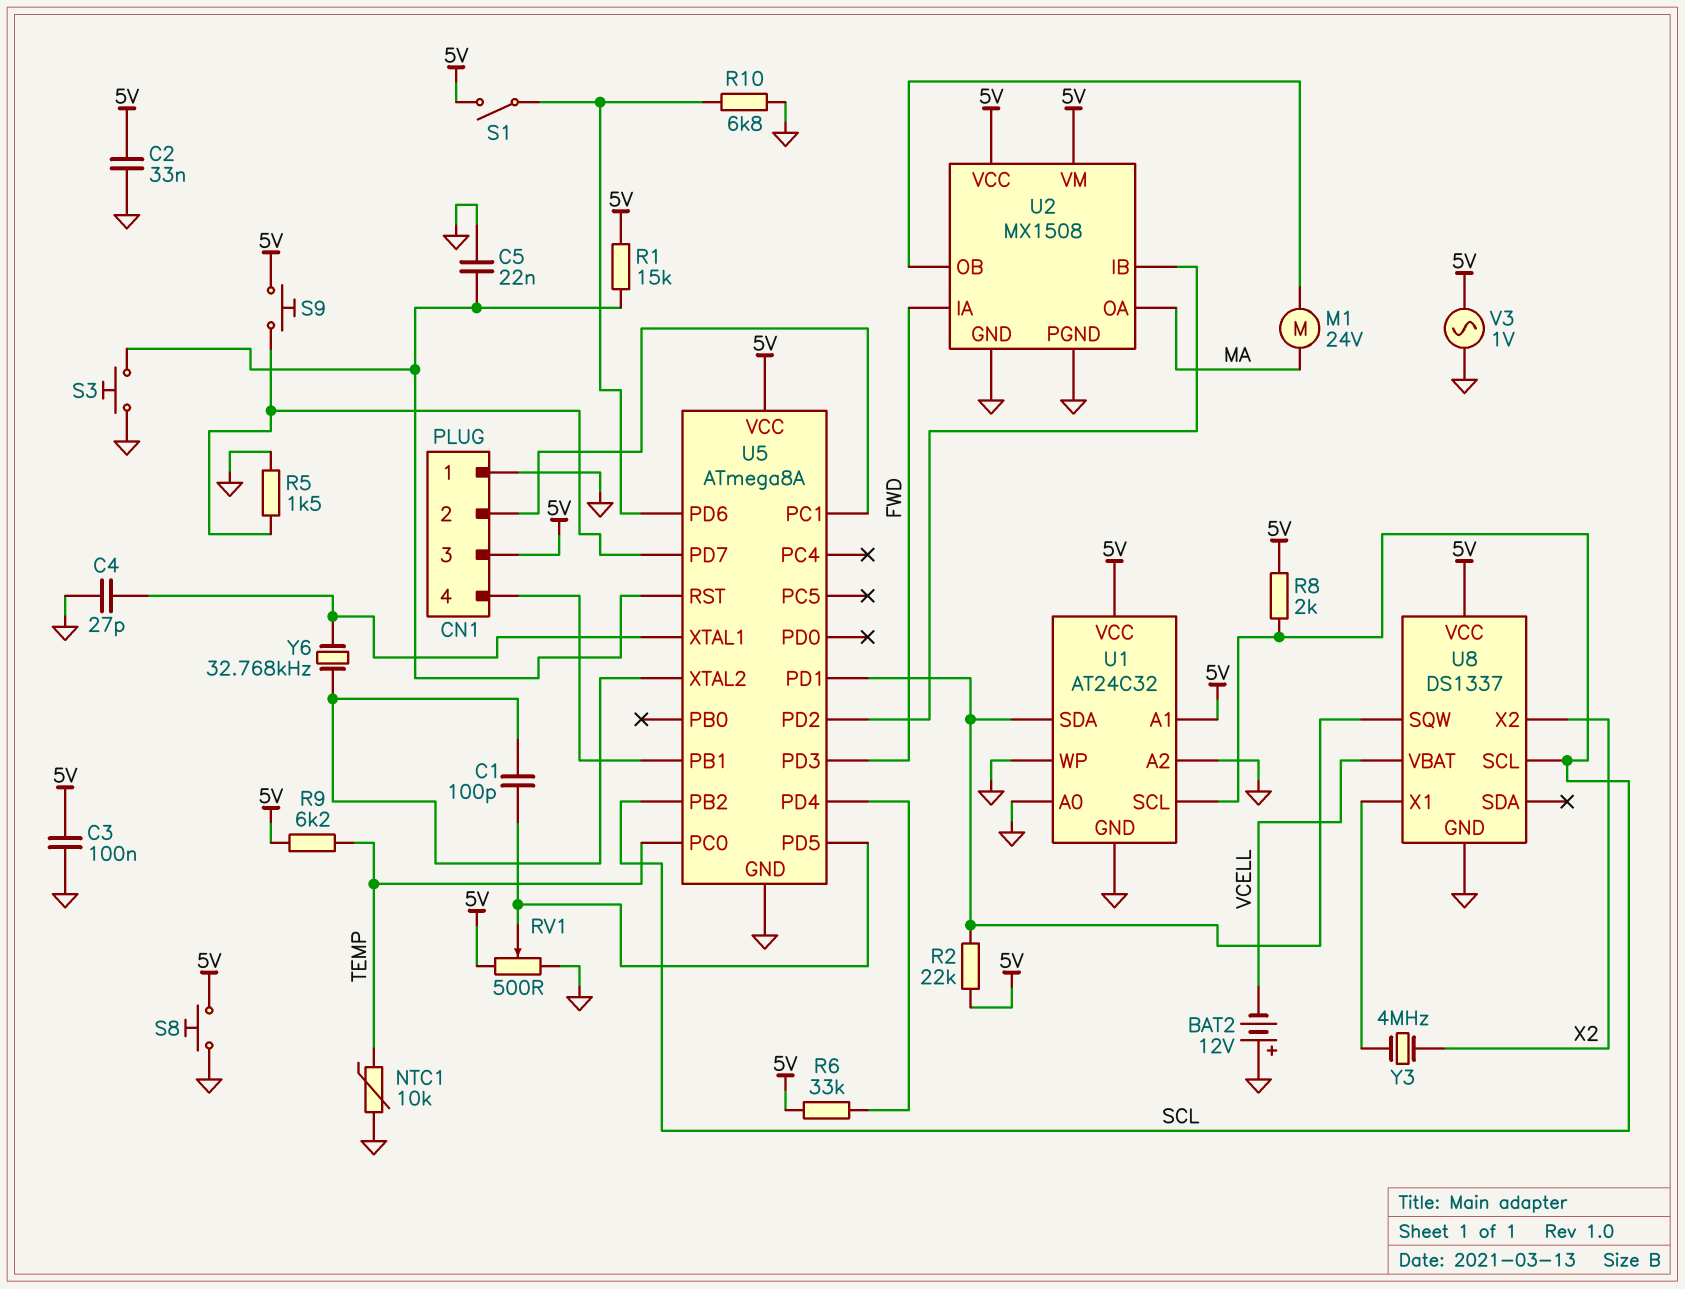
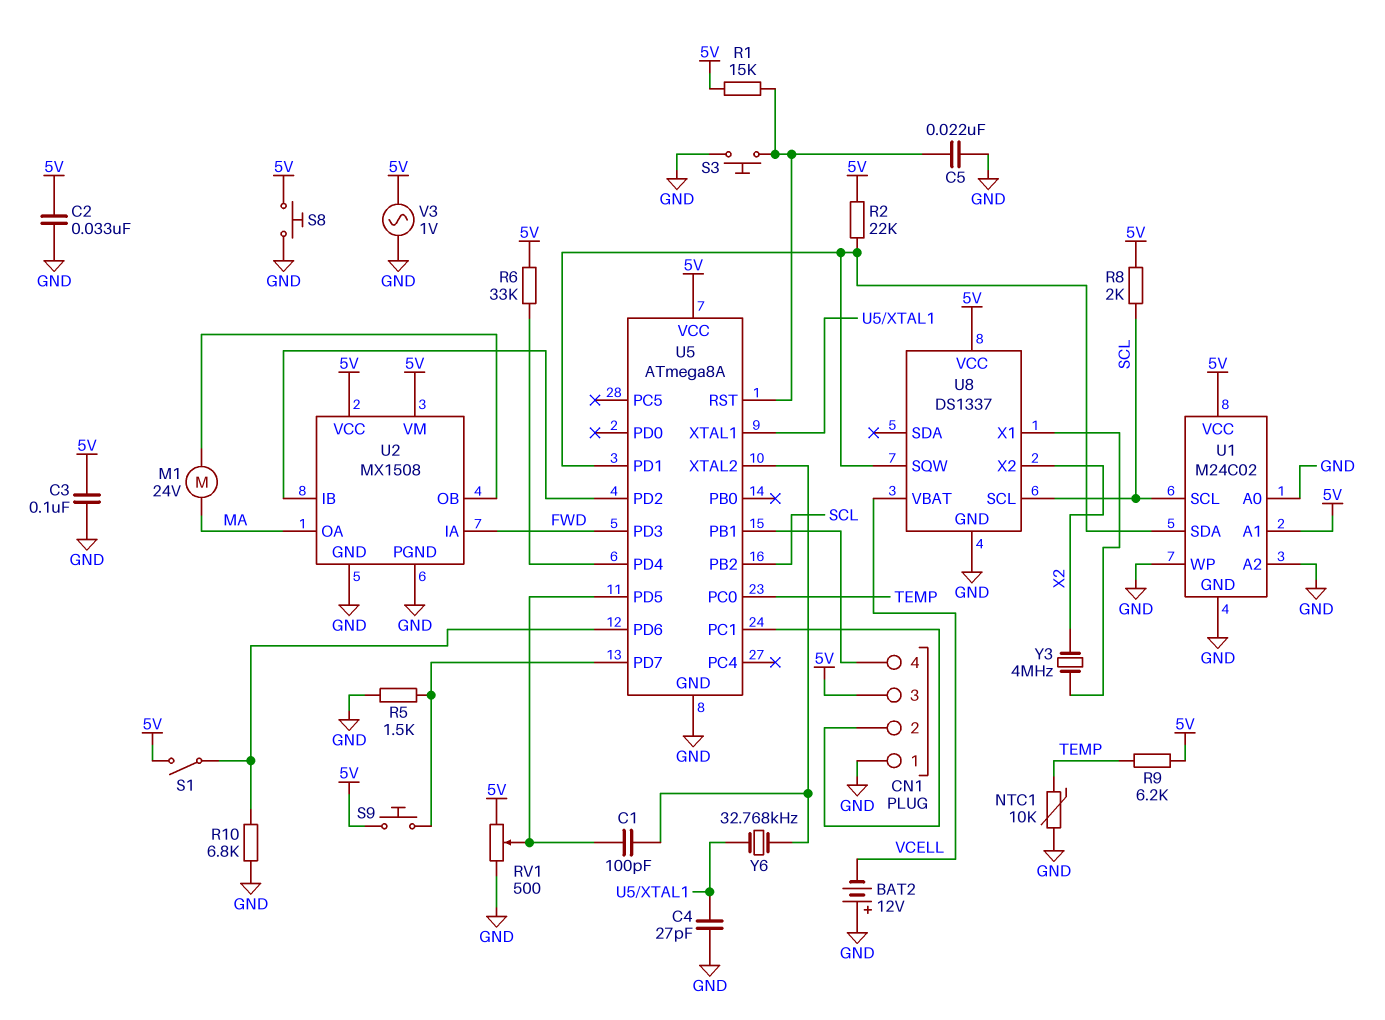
U1: AT24C32 -> M24C02

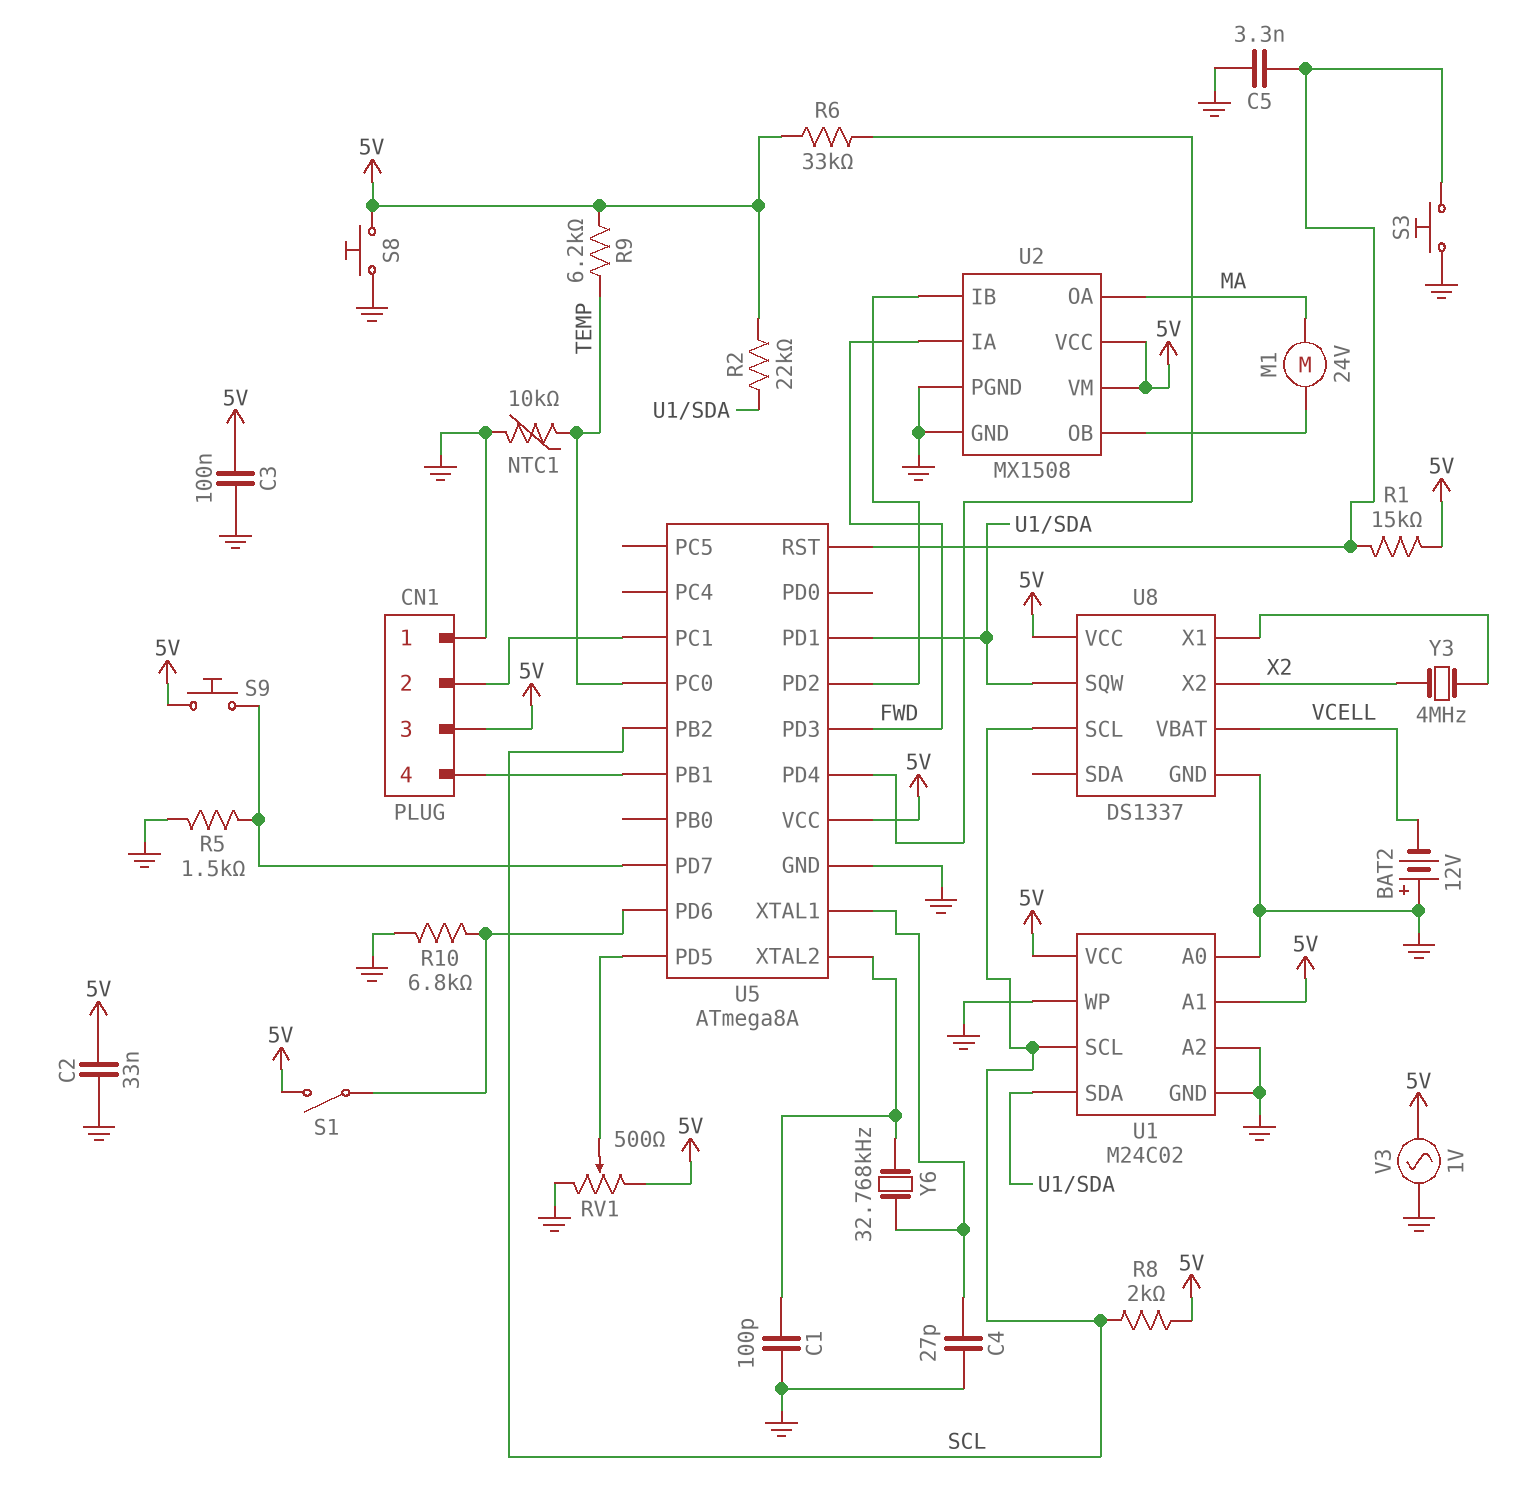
C1: 100pF (U5/PD5, U5/XTAL2) -> 100pF (GND, U5/XTAL2)
C5: 22nF (GND, U5/RST) -> 3.3nF (GND, U5/RST)

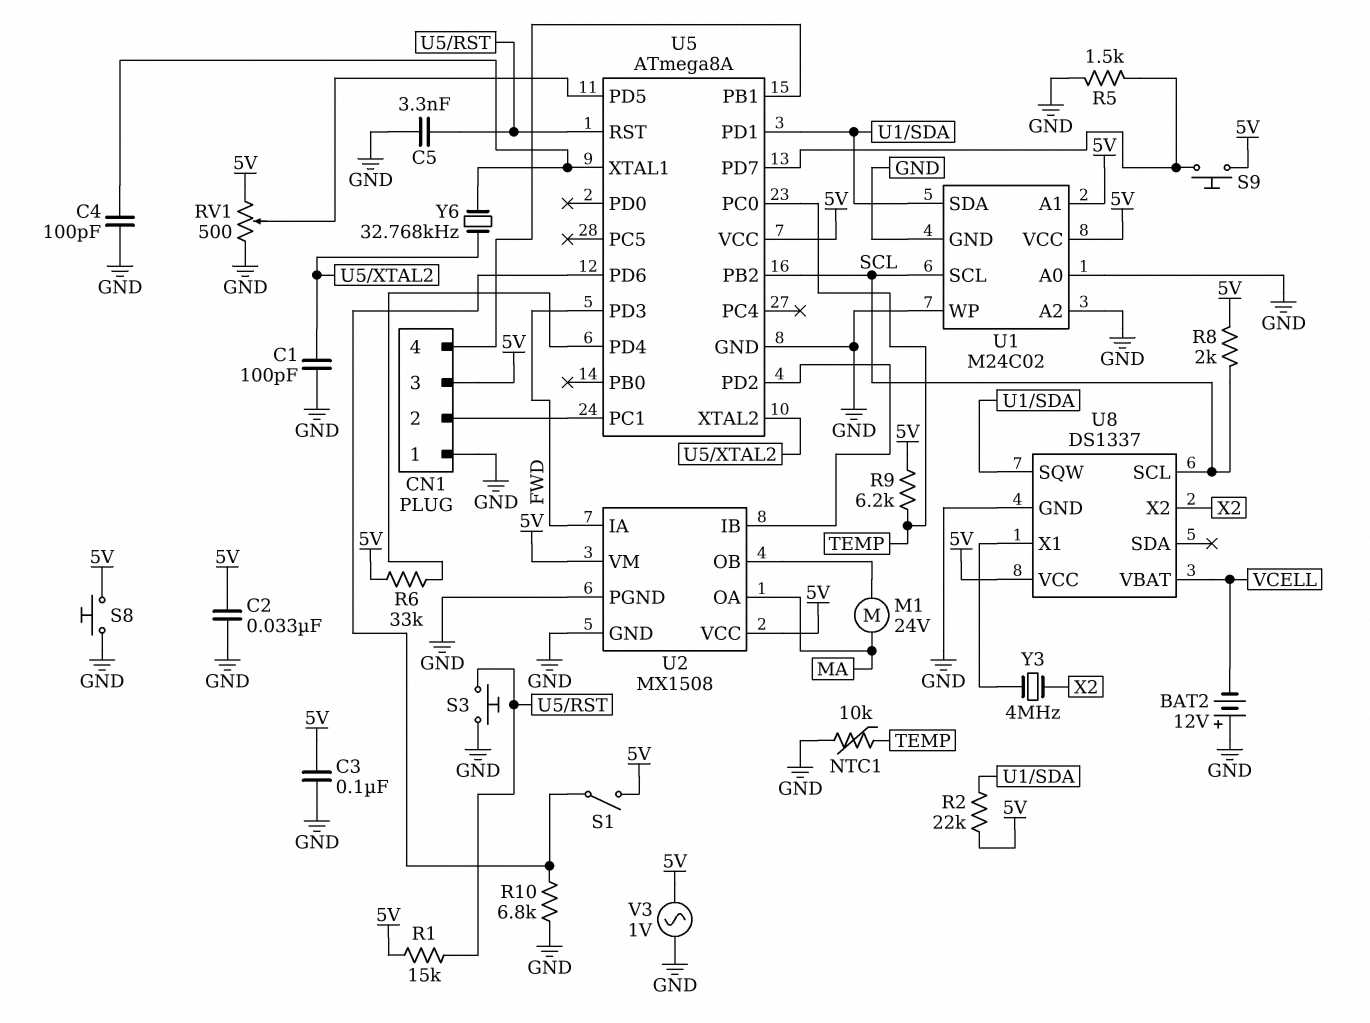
C4: 27pF (GND, U5/XTAL1) -> 100pF (GND, U5/XTAL1)

